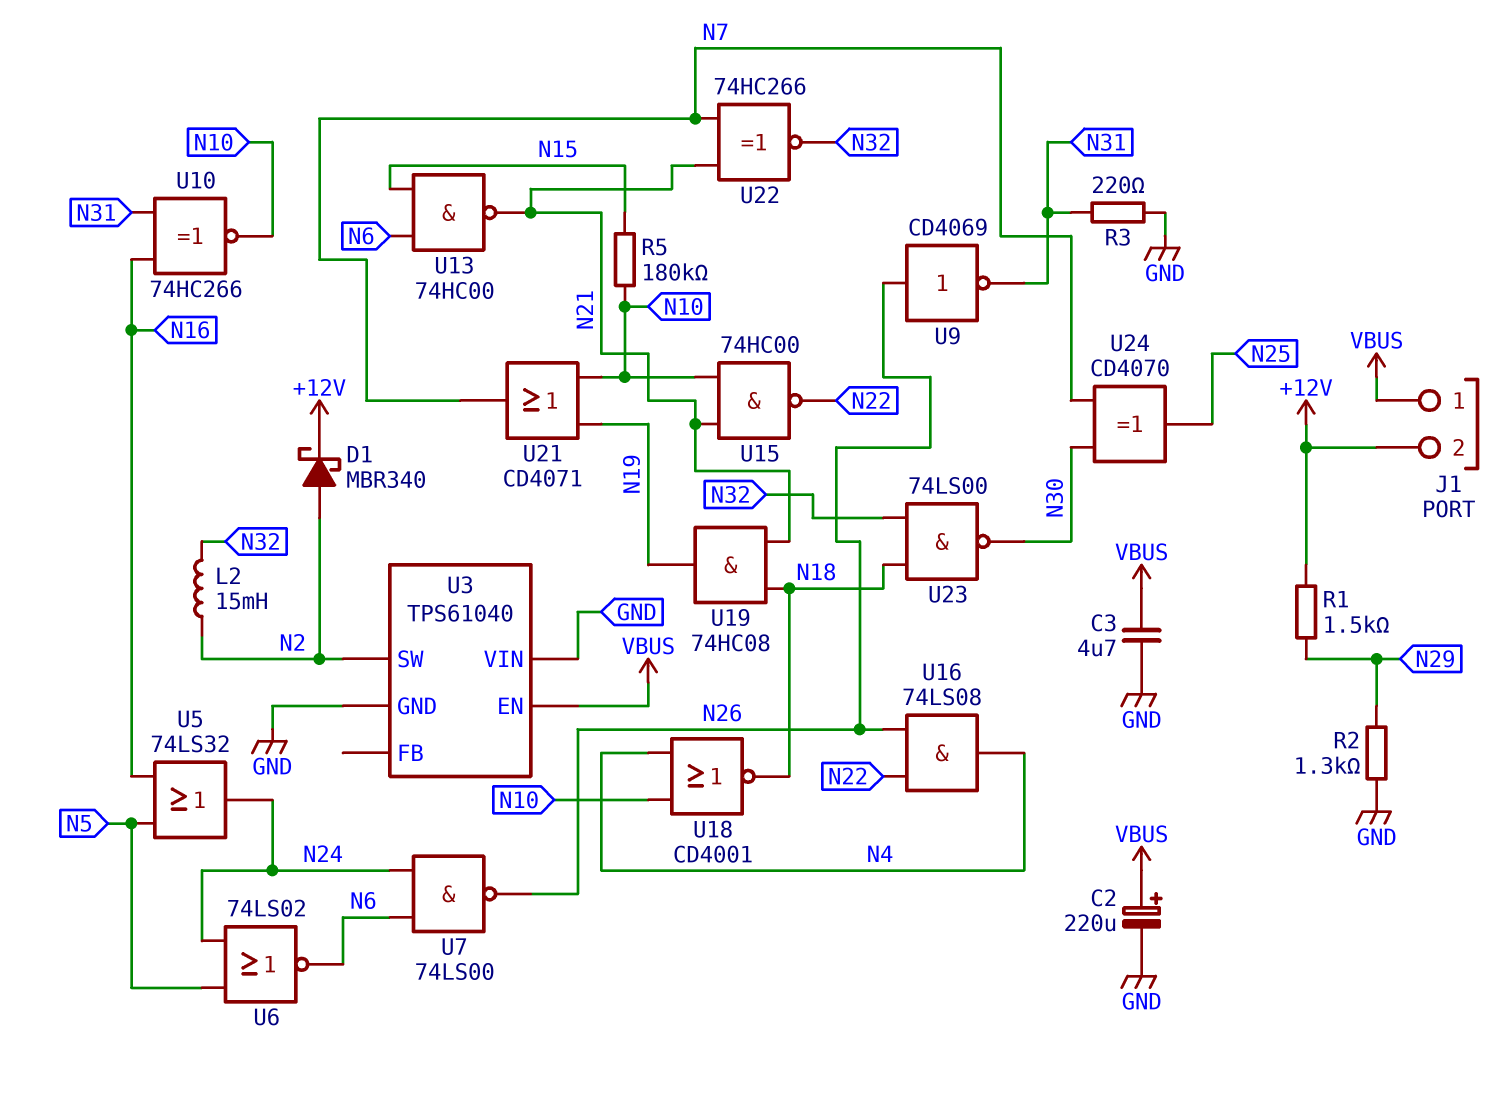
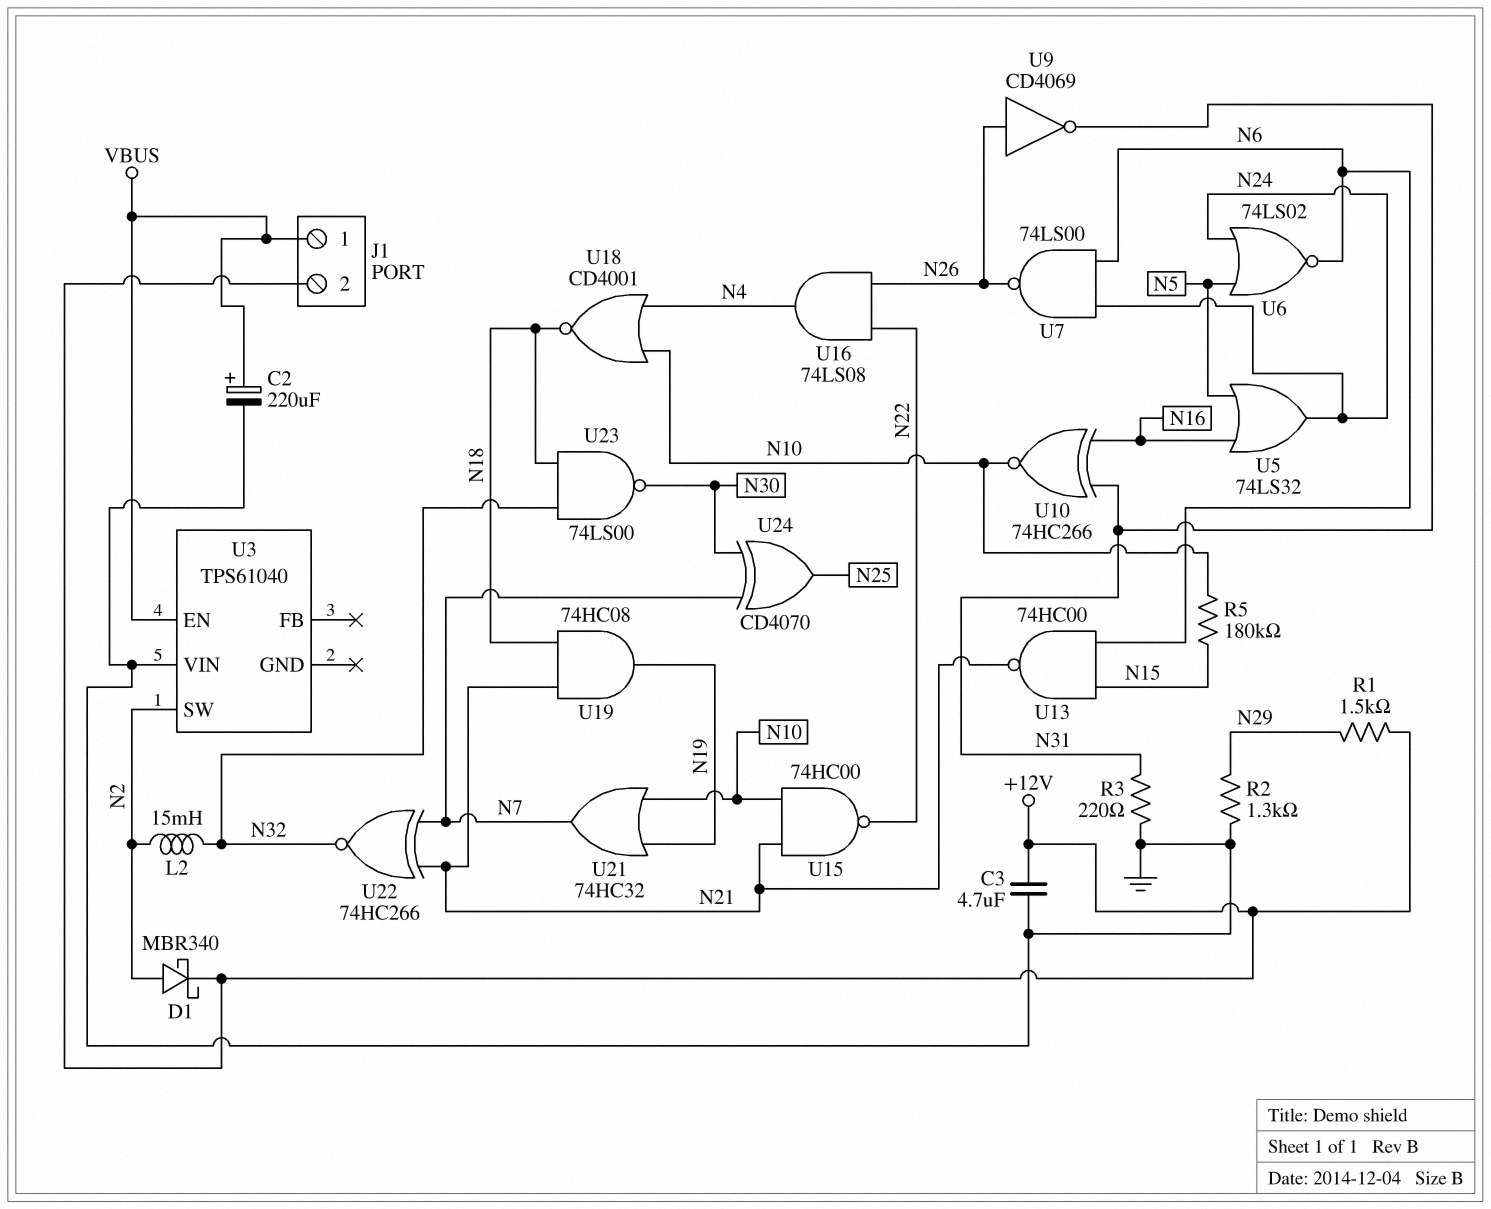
C3: 4.7uF (GND, VBUS) -> 4.7uF (+12V, GND)
U3 pin GND: GND -> none
U21: OR CD4071 (in N10, in N19, out N7) -> OR 74HC32 (in N10, in N19, out N7)

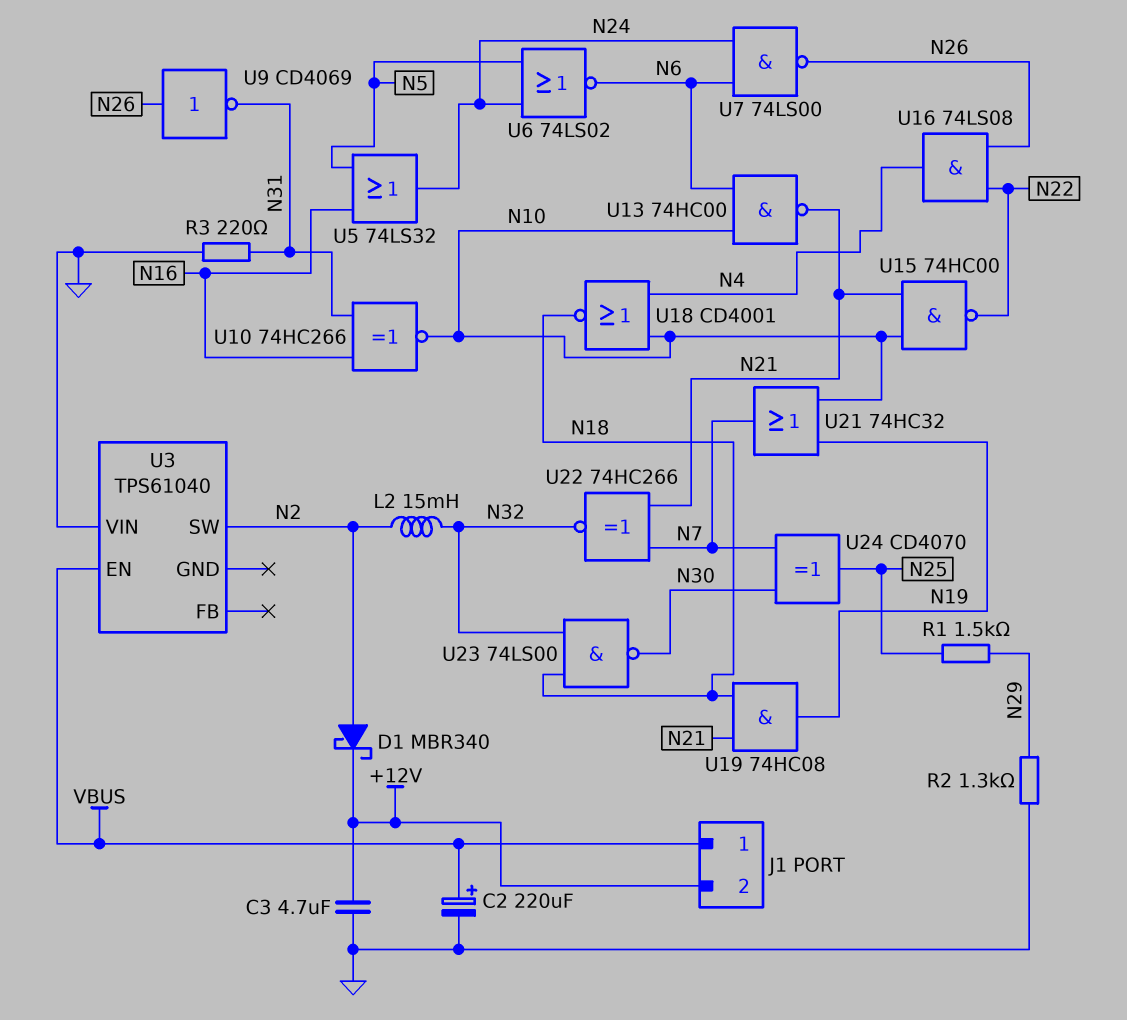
R1: 1.5k (+12V, N29) -> 1.5k (N25, N29)
R5: 180k (N10, N15) -> none
U13: NAND 74HC00 (in N6, in N15, out N21) -> NAND 74HC00 (in N6, in N10, out N21)

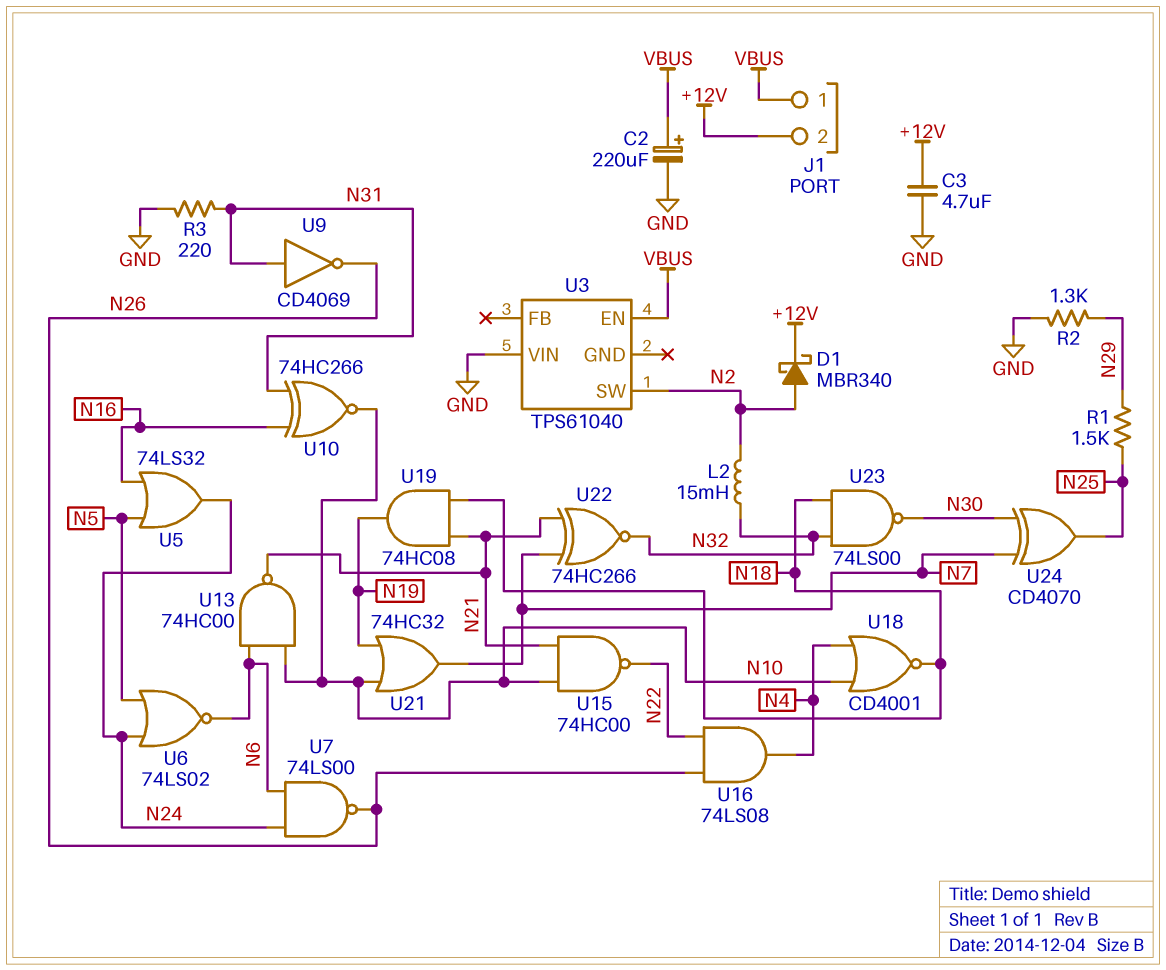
U9: NOT CD4069 (in N26, out N31) -> NOT CD4069 (in N31, out N26)

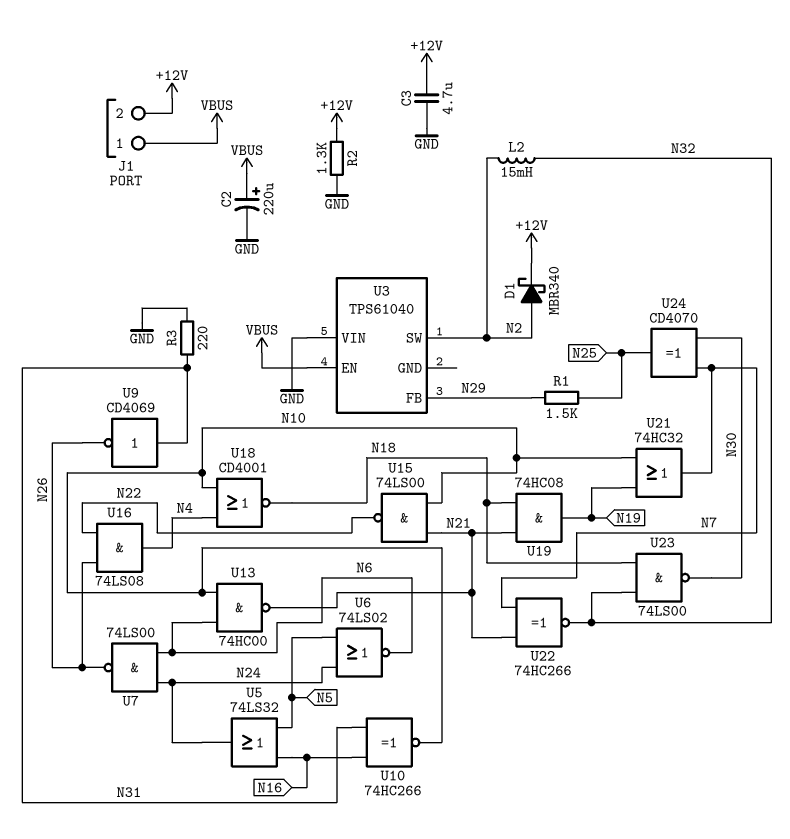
R2: 1.3k (GND, N29) -> 1.3k (+12V, GND)
U3 pin FB: none -> N29
U15: NAND 74HC00 (in N10, in N21, out N22) -> NAND 74LS00 (in N10, in N21, out N22)

